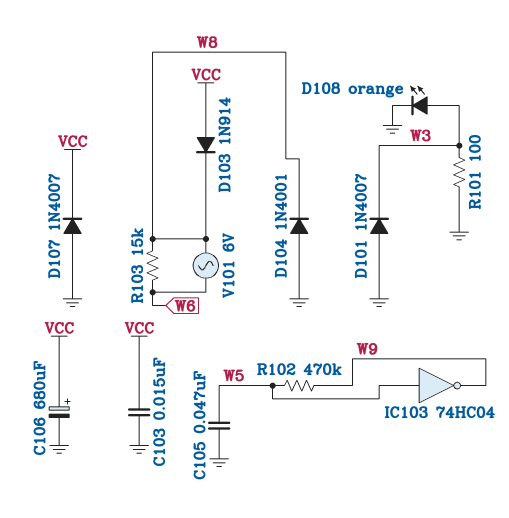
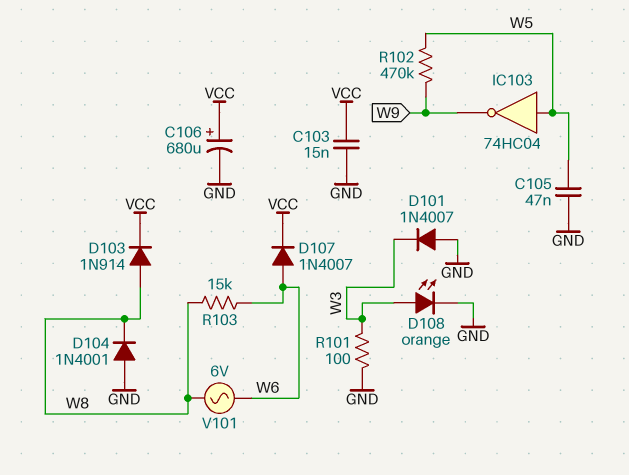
D103: diode 1N914 (A VCC, K W8) -> diode 1N914 (A W8, K VCC)
D107: diode 1N4007 (A GND, K VCC) -> diode 1N4007 (A W6, K VCC)

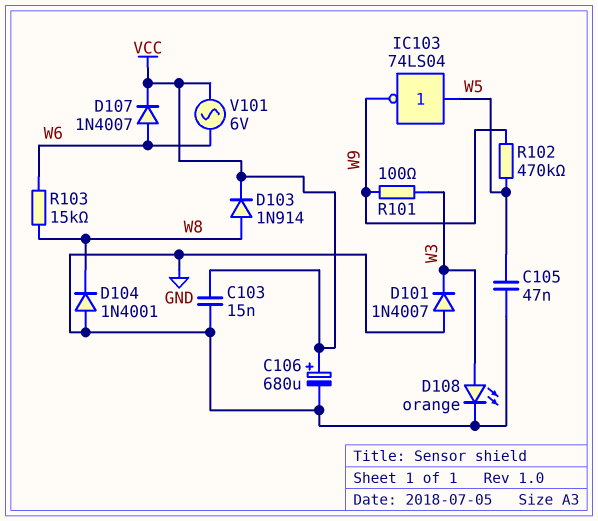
IC103: NOT 74HC04 (in W5, out W9) -> NOT 74LS04 (in W5, out W9)
R101: 100 (GND, W3) -> 100 (W3, W9)
V101: AC 6V (W6, W8) -> AC 6V (VCC, W6)

